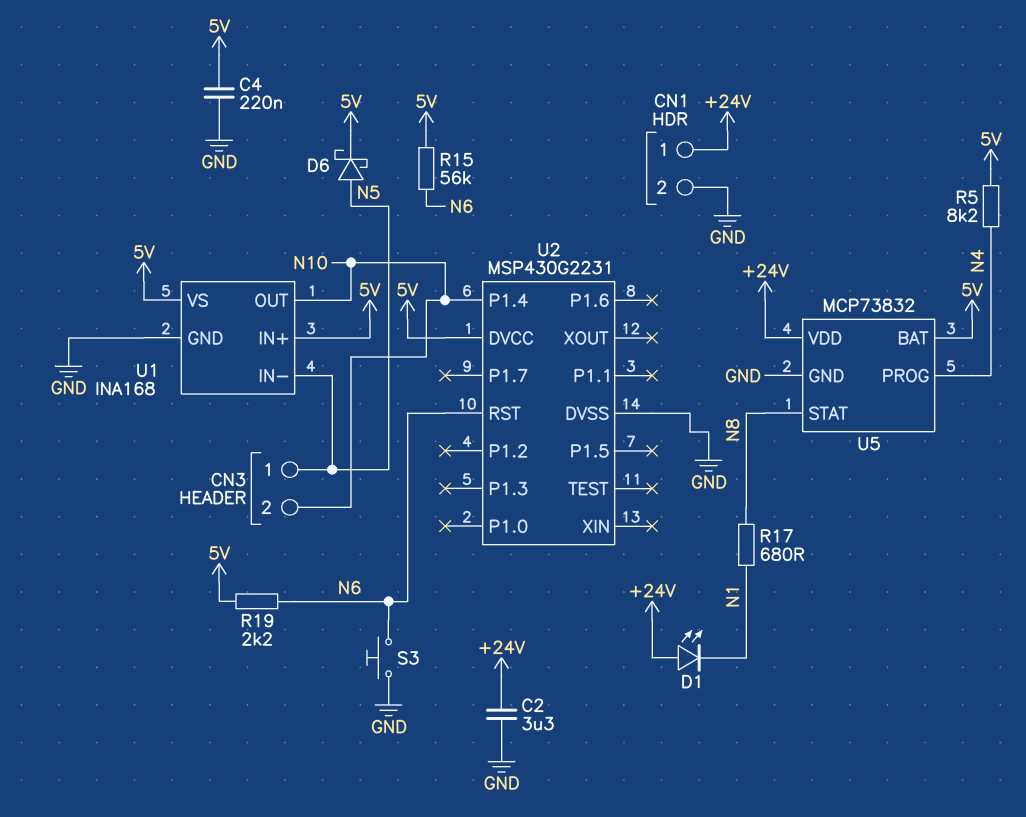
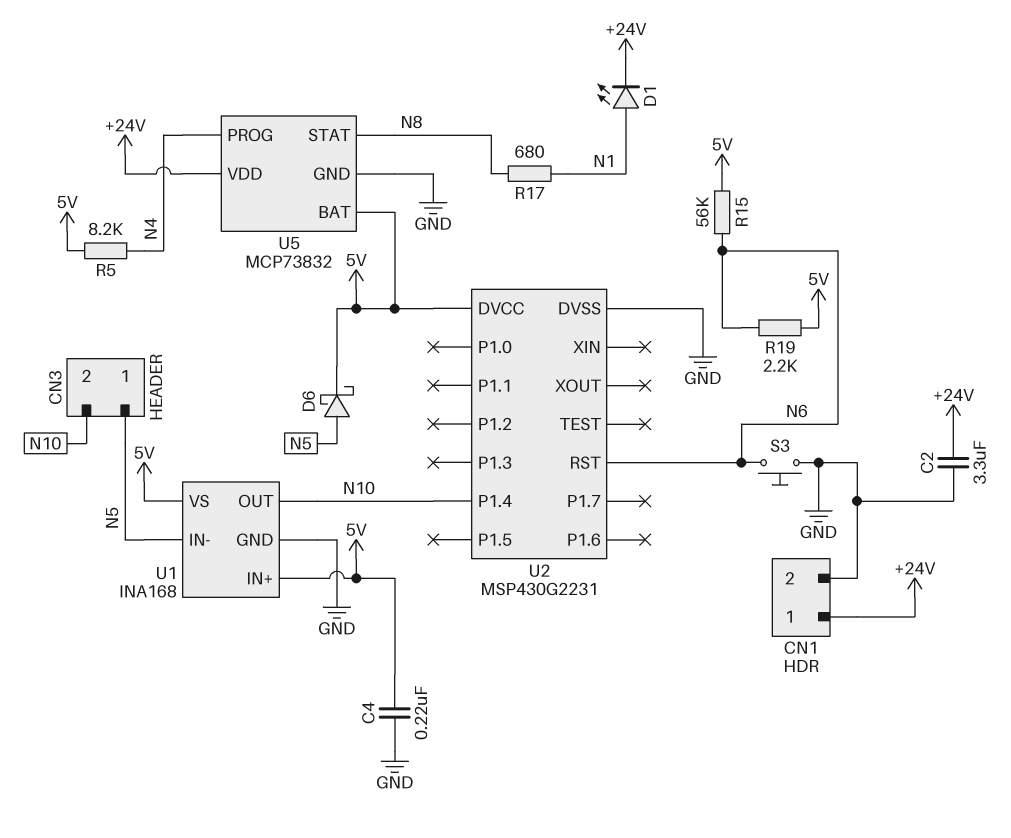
D1: LED (A +24V, K N1) -> LED (A N1, K +24V)

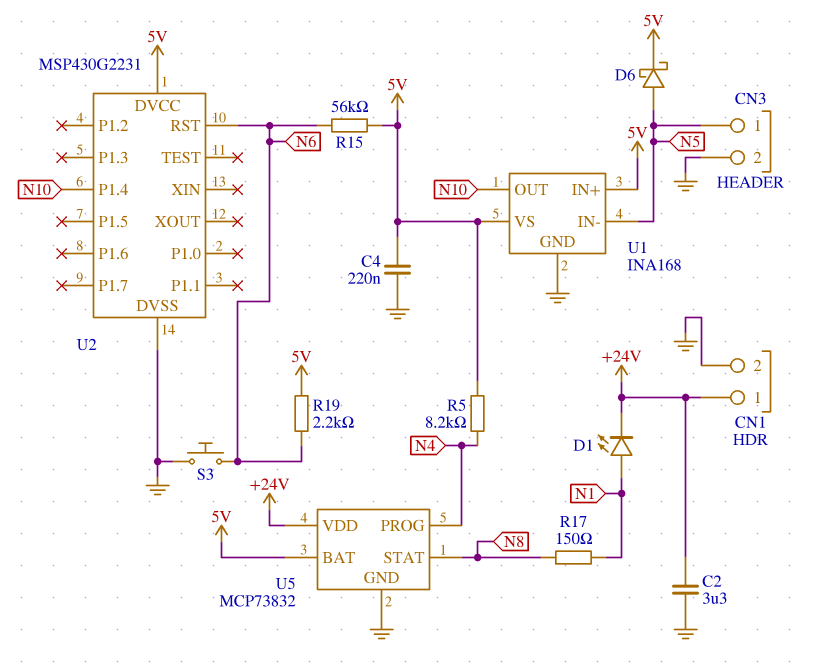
CN3 pin 2: N10 -> GND
R17: 680 (N1, N8) -> 150 (N1, N8)

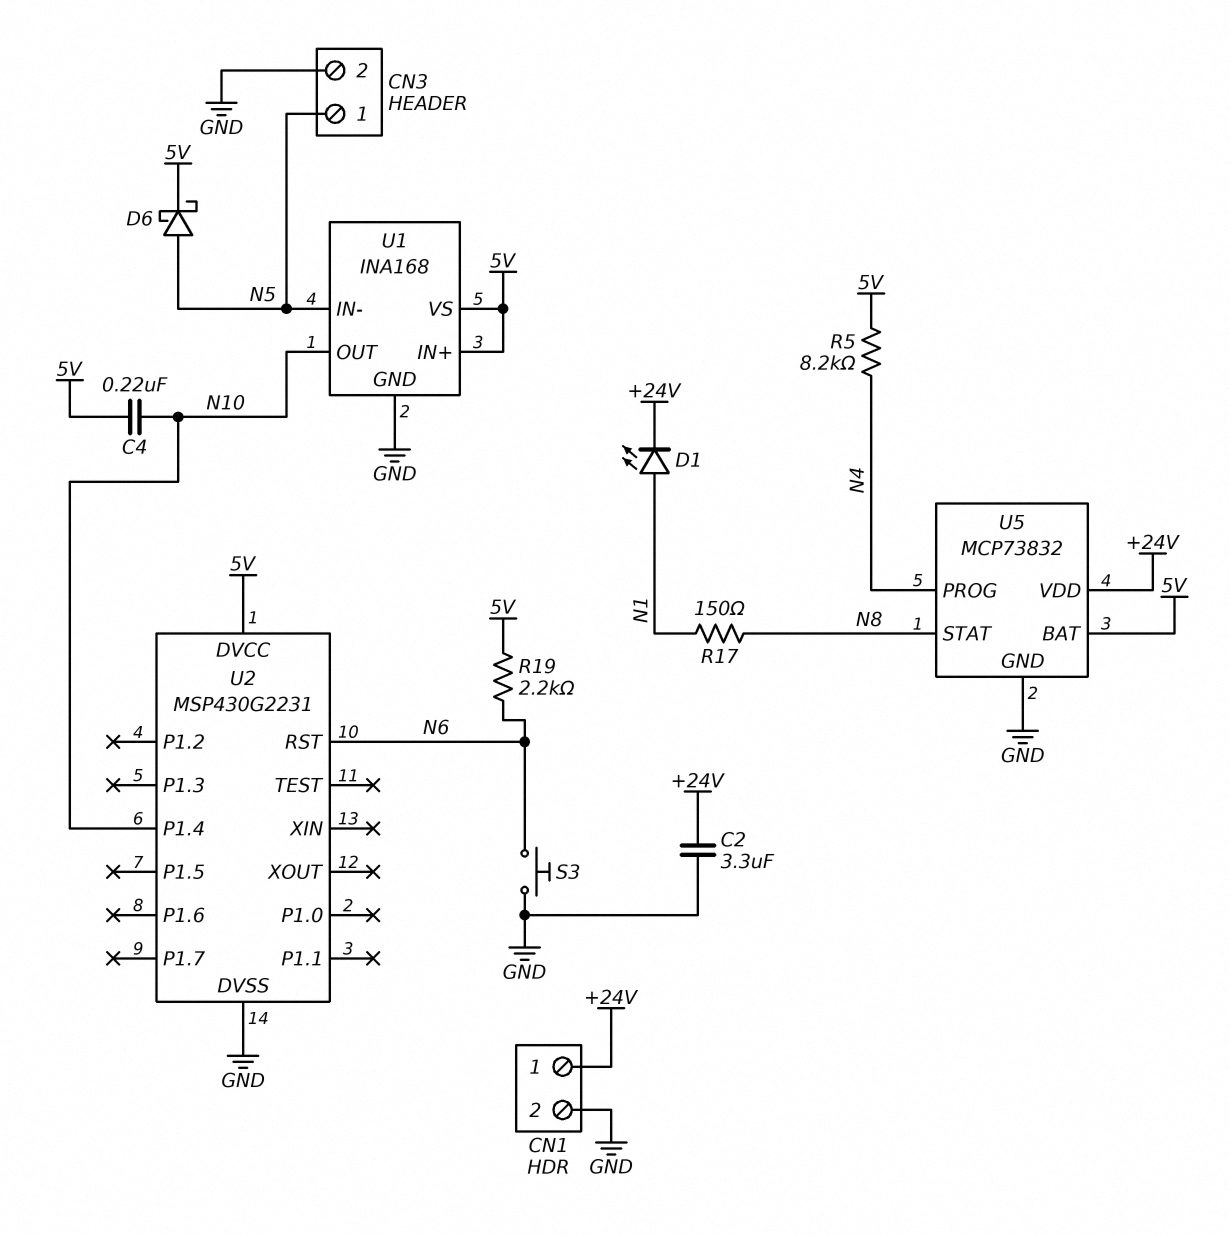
C4: 220nF (5V, GND) -> 220nF (5V, N10)
R15: 56k (5V, N6) -> none

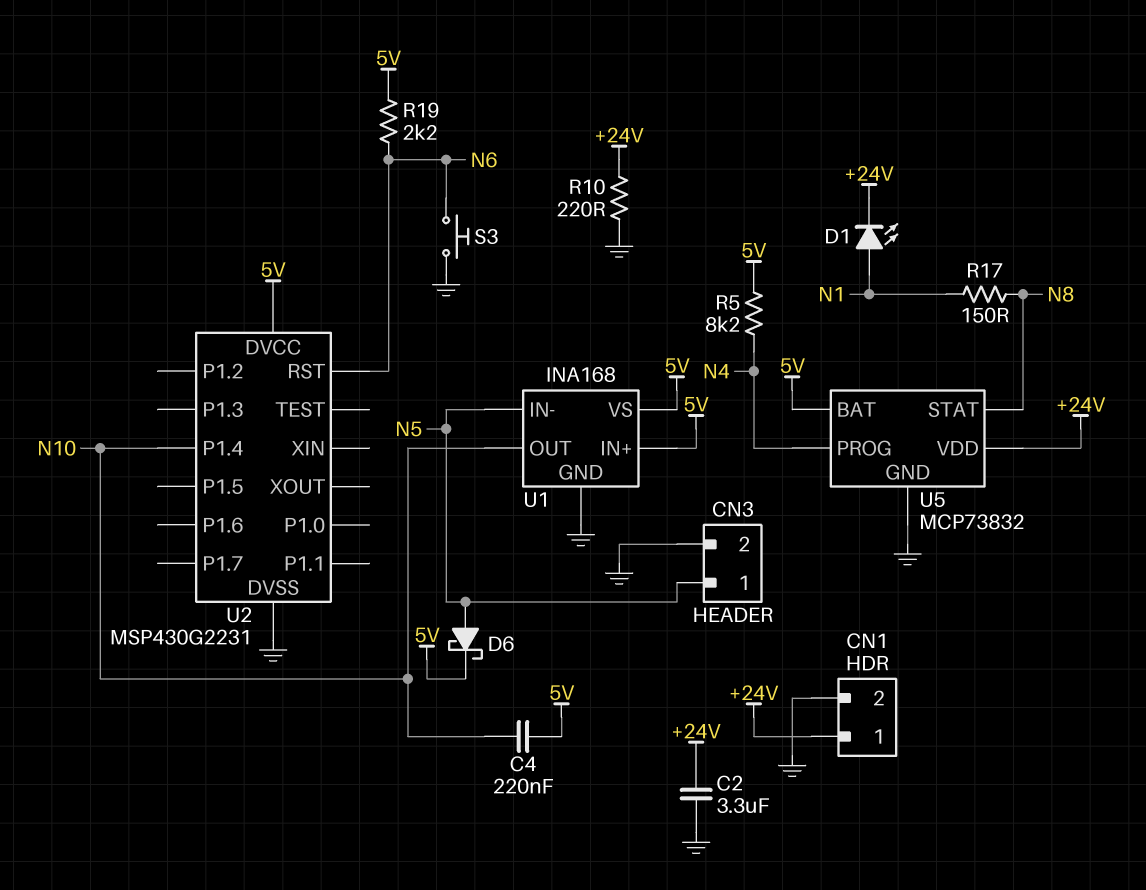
R10: none -> 220 (+24V, GND)

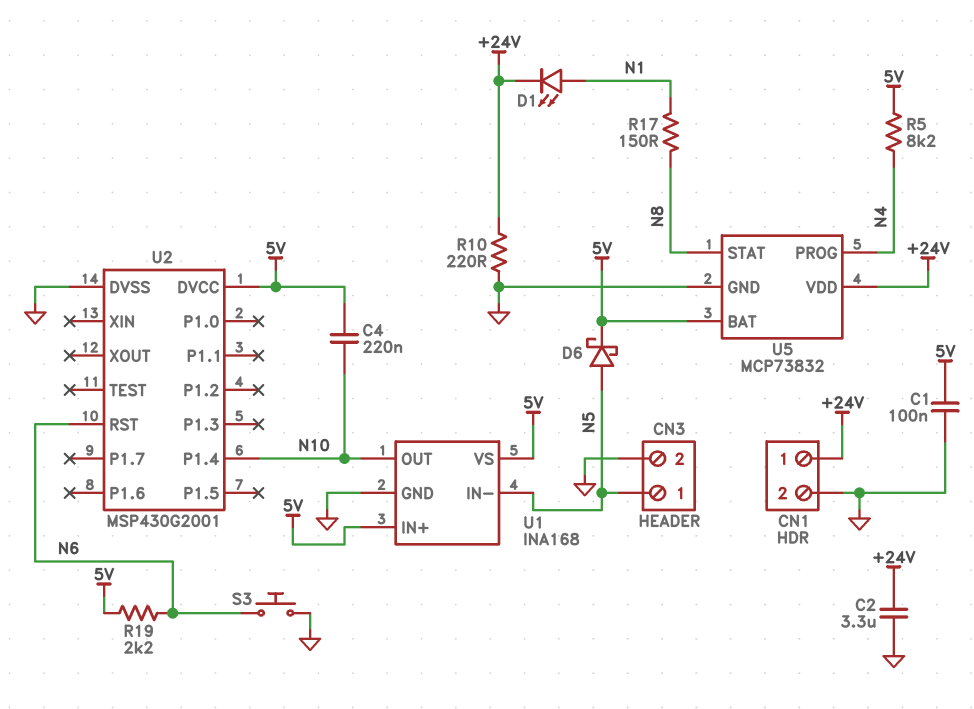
C1: none -> 100nF (5V, GND)
U2: MSP430G2231 -> MSP430G2001

